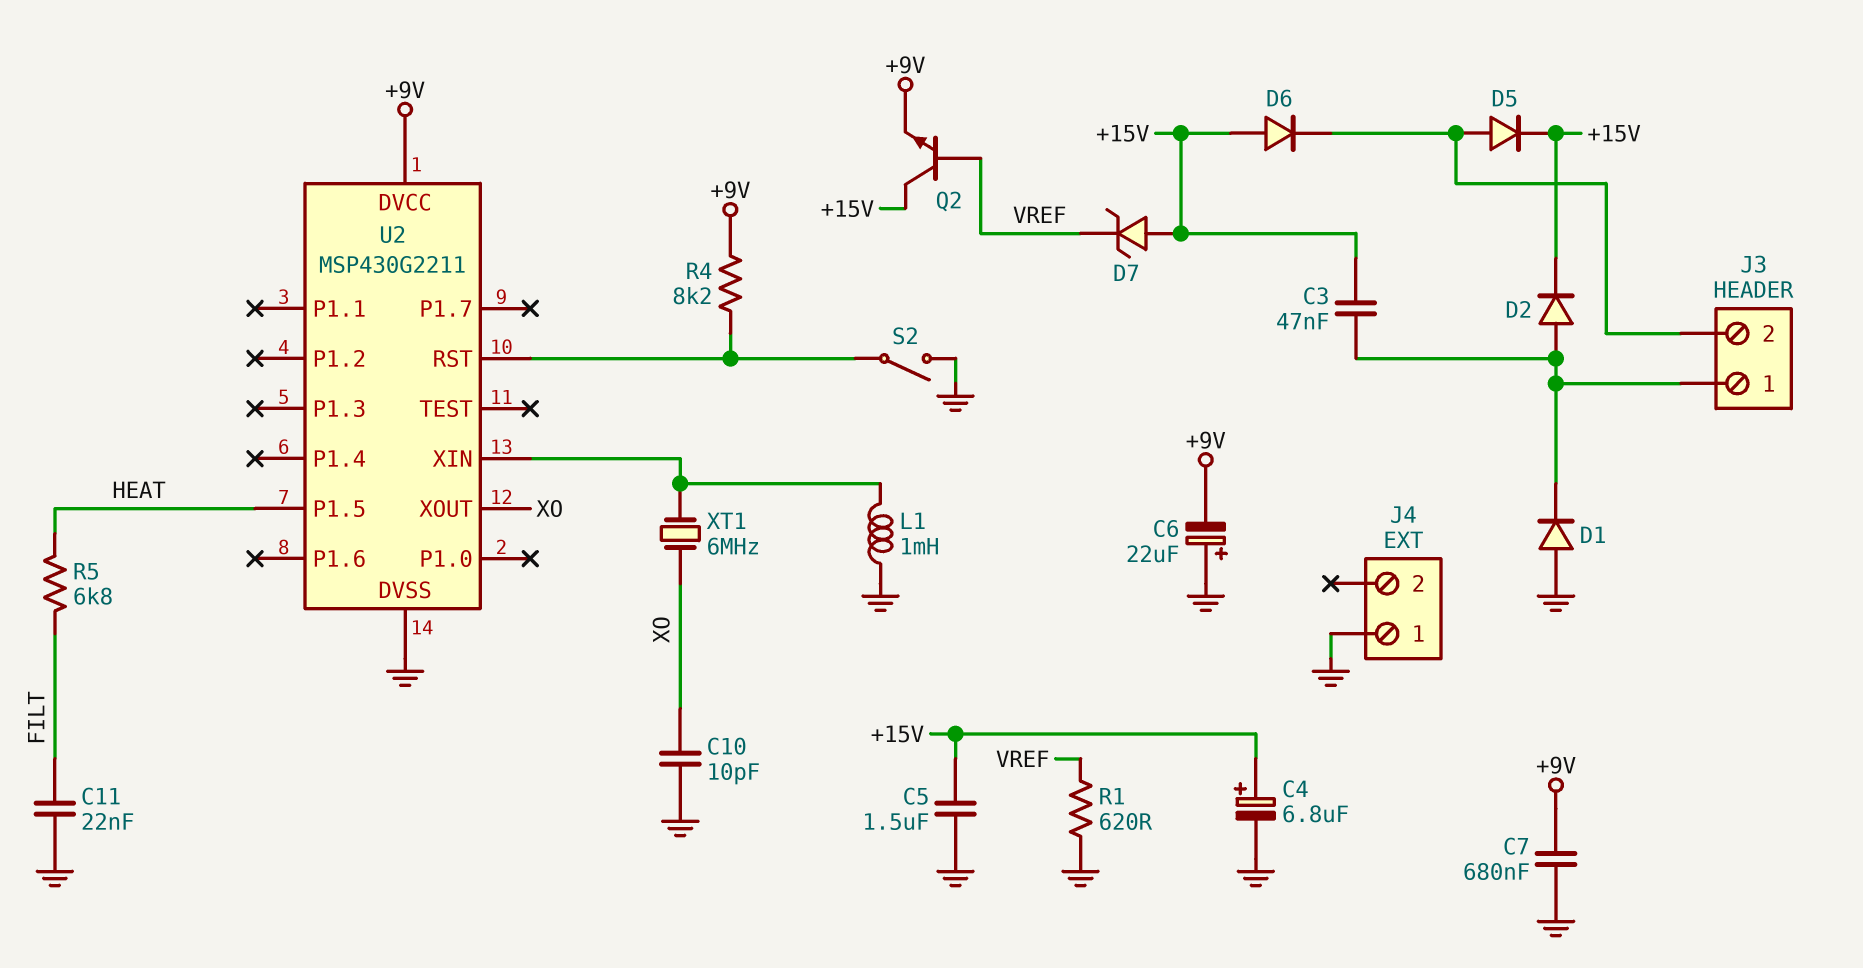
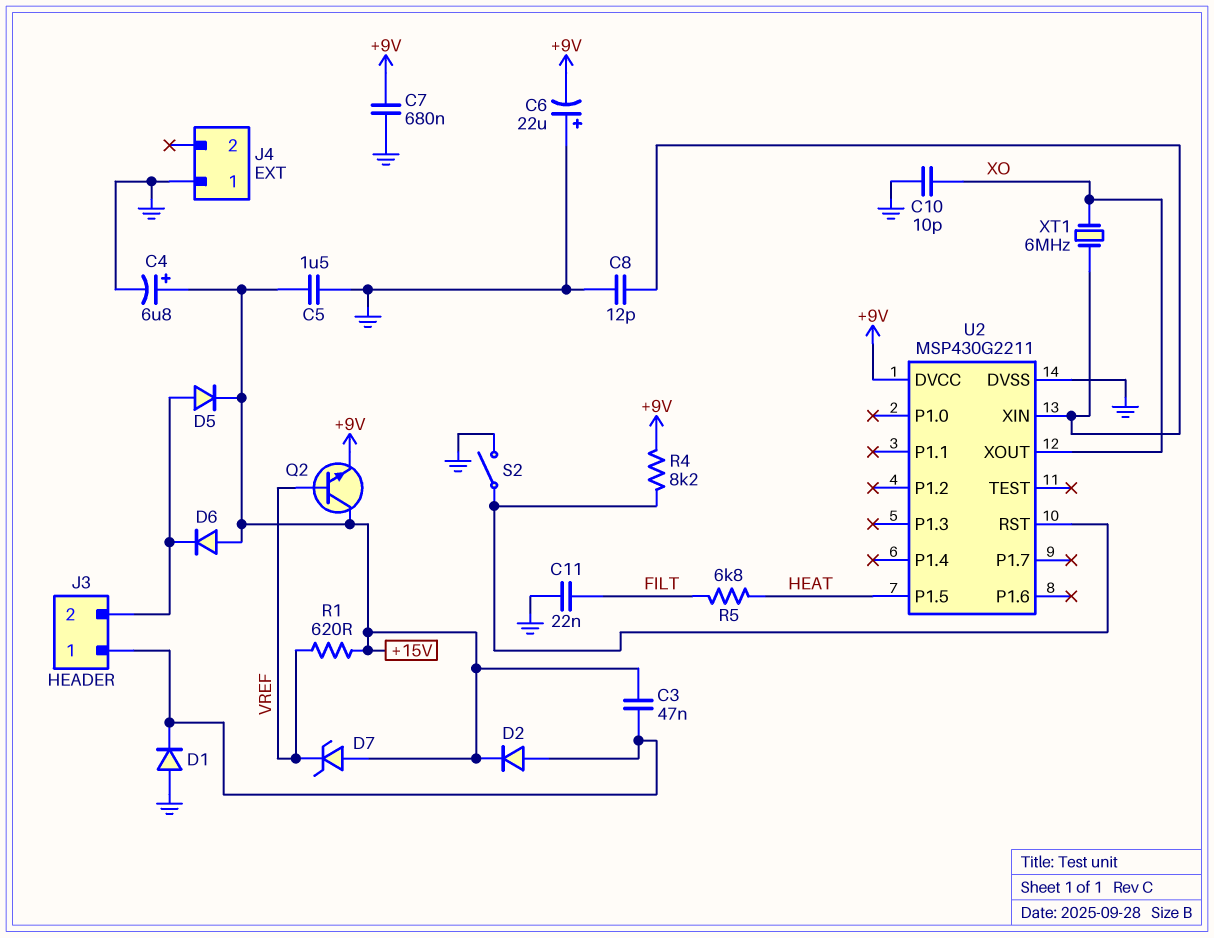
C8: none -> 12pF (GND, U2/XIN)
L1: 1mH (GND, U2/XIN) -> none
R1: 620 (GND, VREF) -> 620 (+15V, VREF)

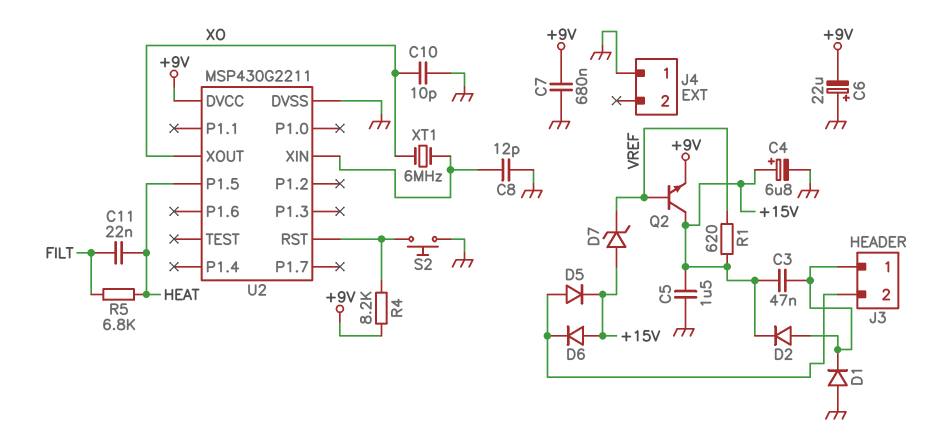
C11: 22nF (FILT, GND) -> 22nF (FILT, HEAT)
S2: switch (GND, U2/RST) -> button (GND, U2/RST)

